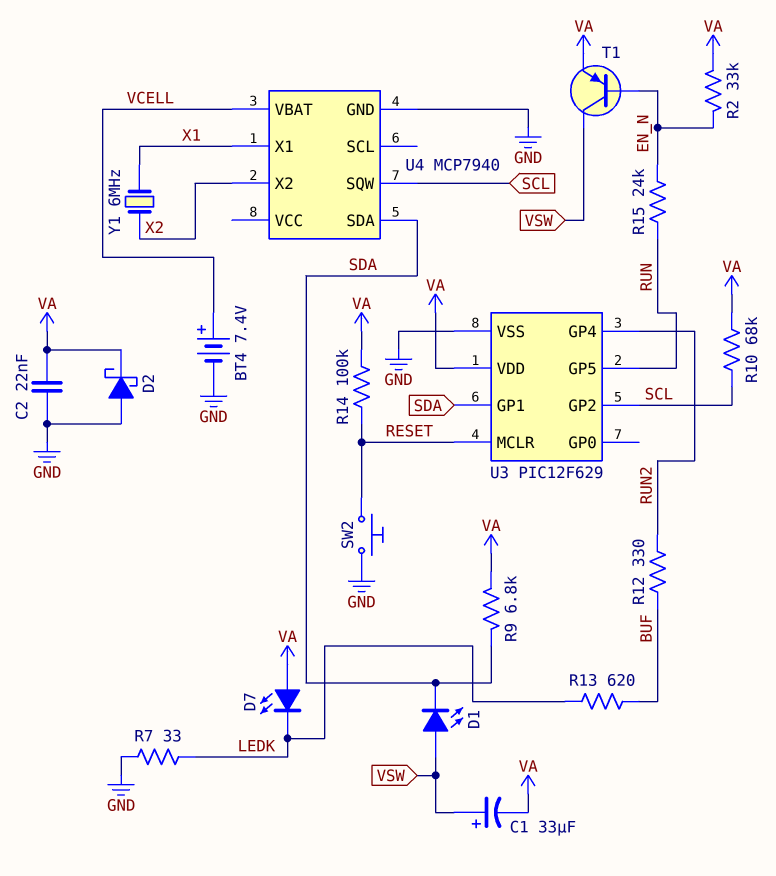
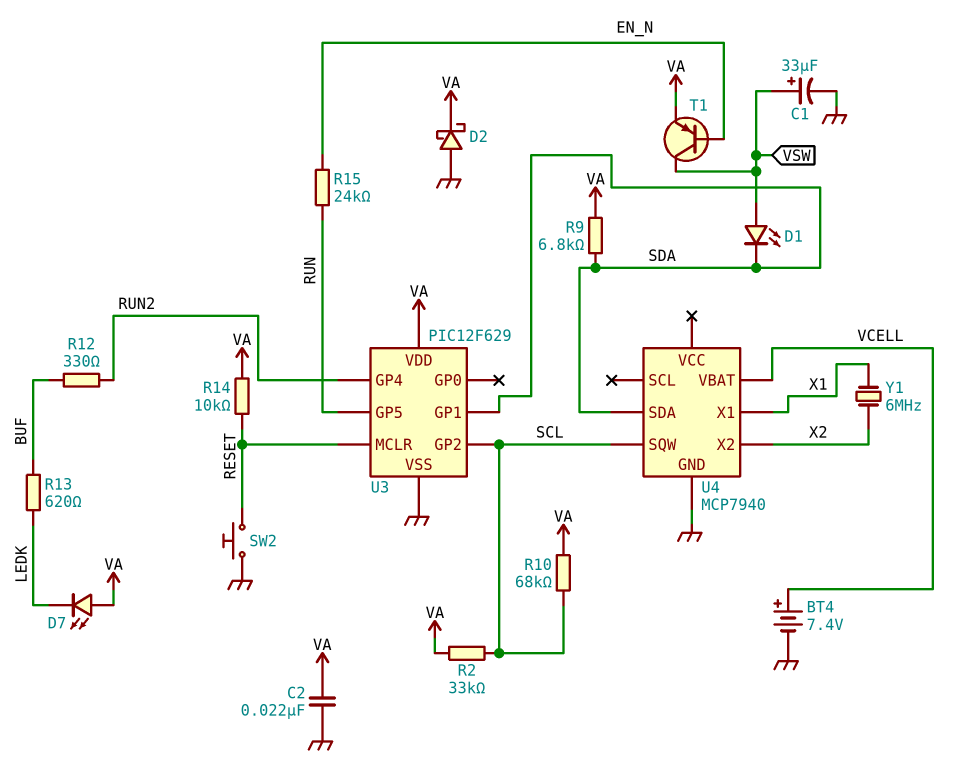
C1: 33uF (plus VSW, minus VA) -> 33uF (plus VSW, minus GND)
R2: 33k (EN_N, VA) -> 33k (SCL, VA)
R7: 33 (GND, LEDK) -> none
R14: 100k (RESET, VA) -> 10k (RESET, VA)

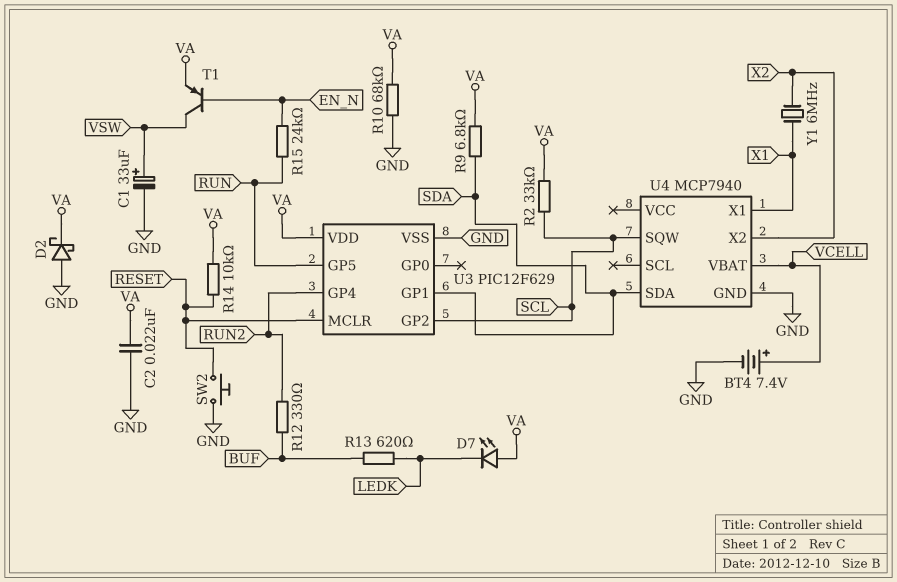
D1: LED (A VSW, K SDA) -> none
R10: 68k (SCL, VA) -> 68k (GND, VA)

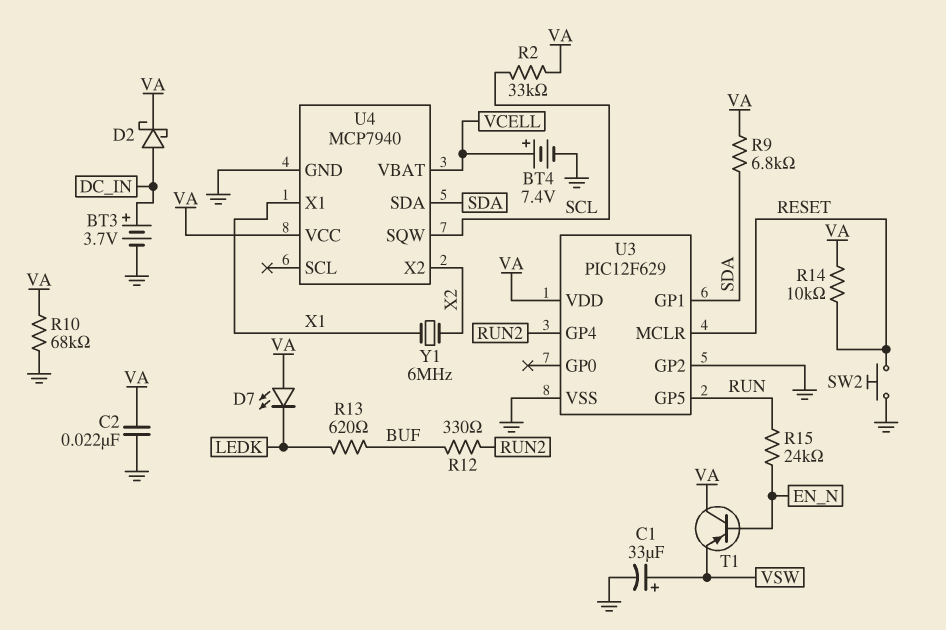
BT3: none -> 3.7V (plus DC_IN, minus GND)
D2: schottky (A GND, K VA) -> schottky (A DC_IN, K VA)
T1: PNP (B EN_N, C VSW, E VA) -> PNP (B EN_N, C VA, E VSW)
U3 pin GP2: SCL -> GND
U4 pin VCC: none -> VA

